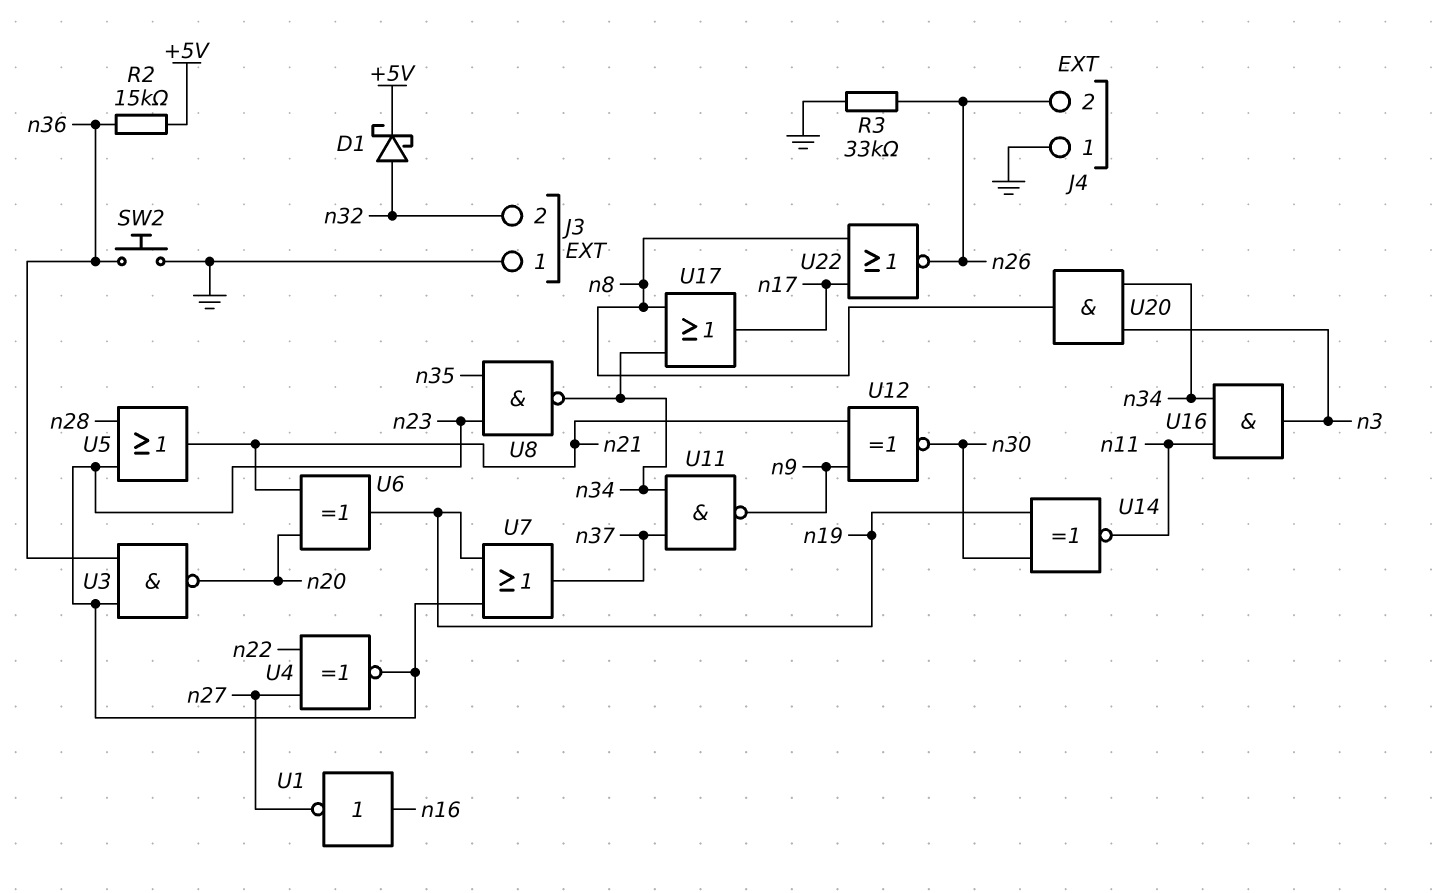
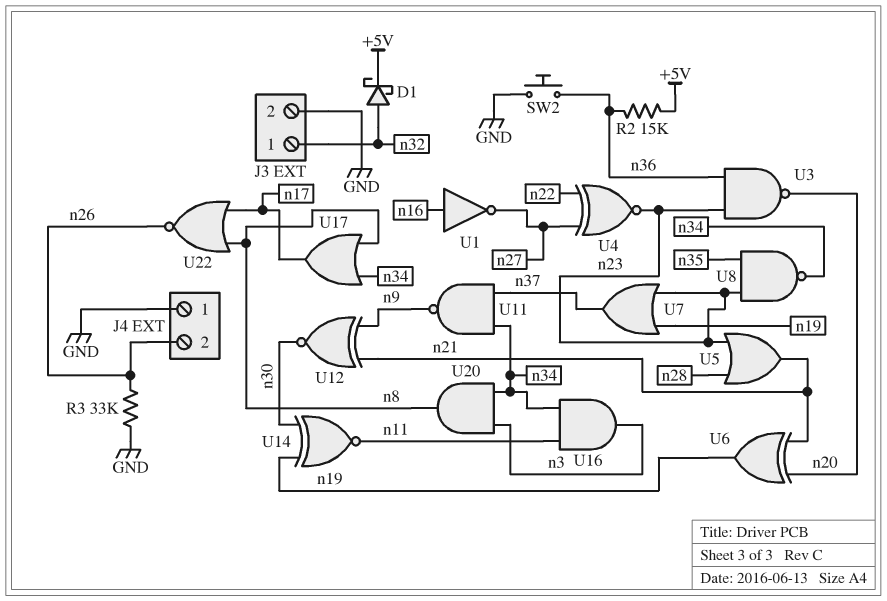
J3 pin 1: GND -> n32
J3 pin 2: n32 -> GND

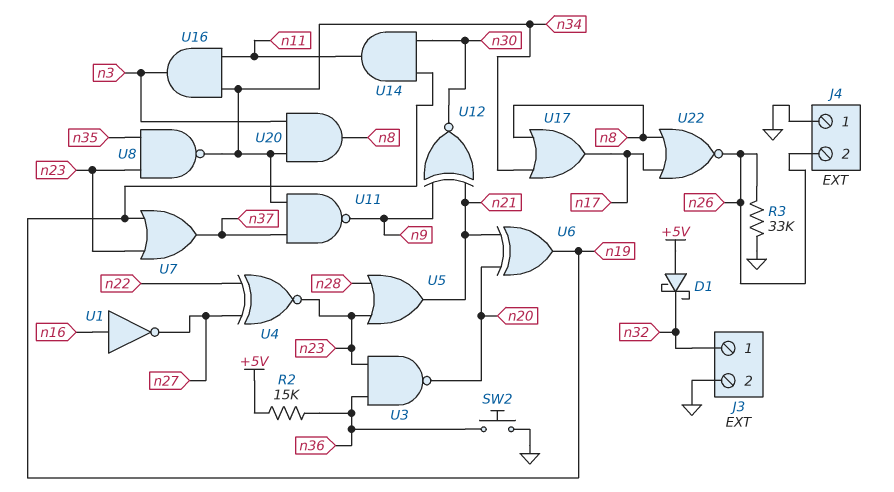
D1: schottky (A n32, K +5V) -> schottky (A +5V, K n32)
U14: XNOR (in n19, in n30, out n11) -> AND (in n19, in n30, out n11)

